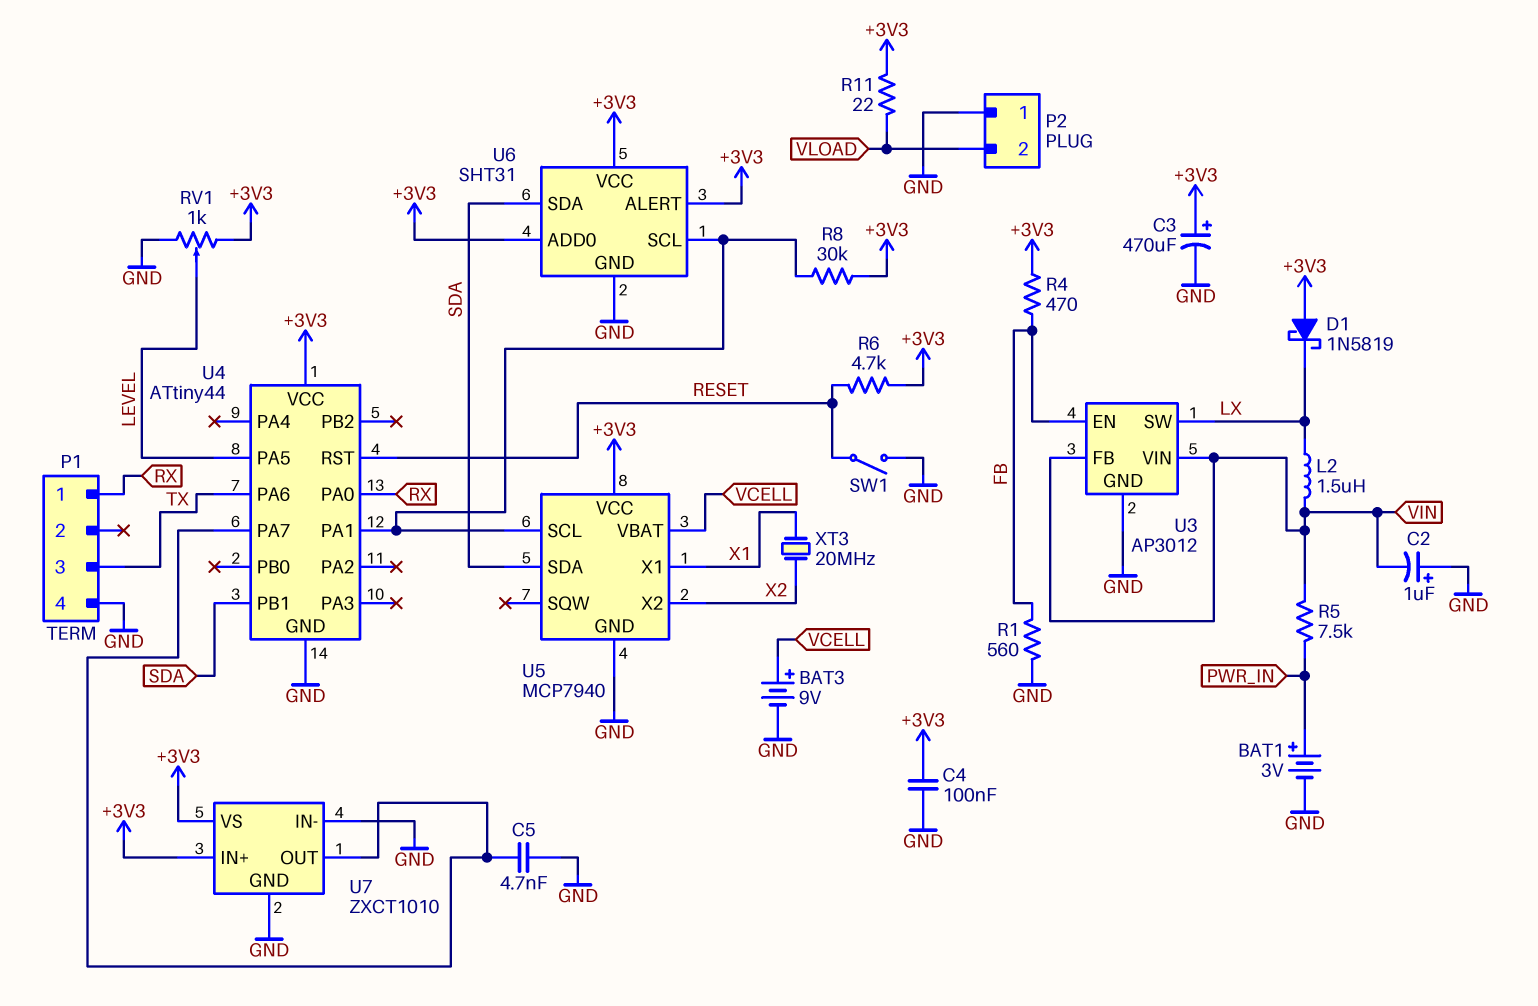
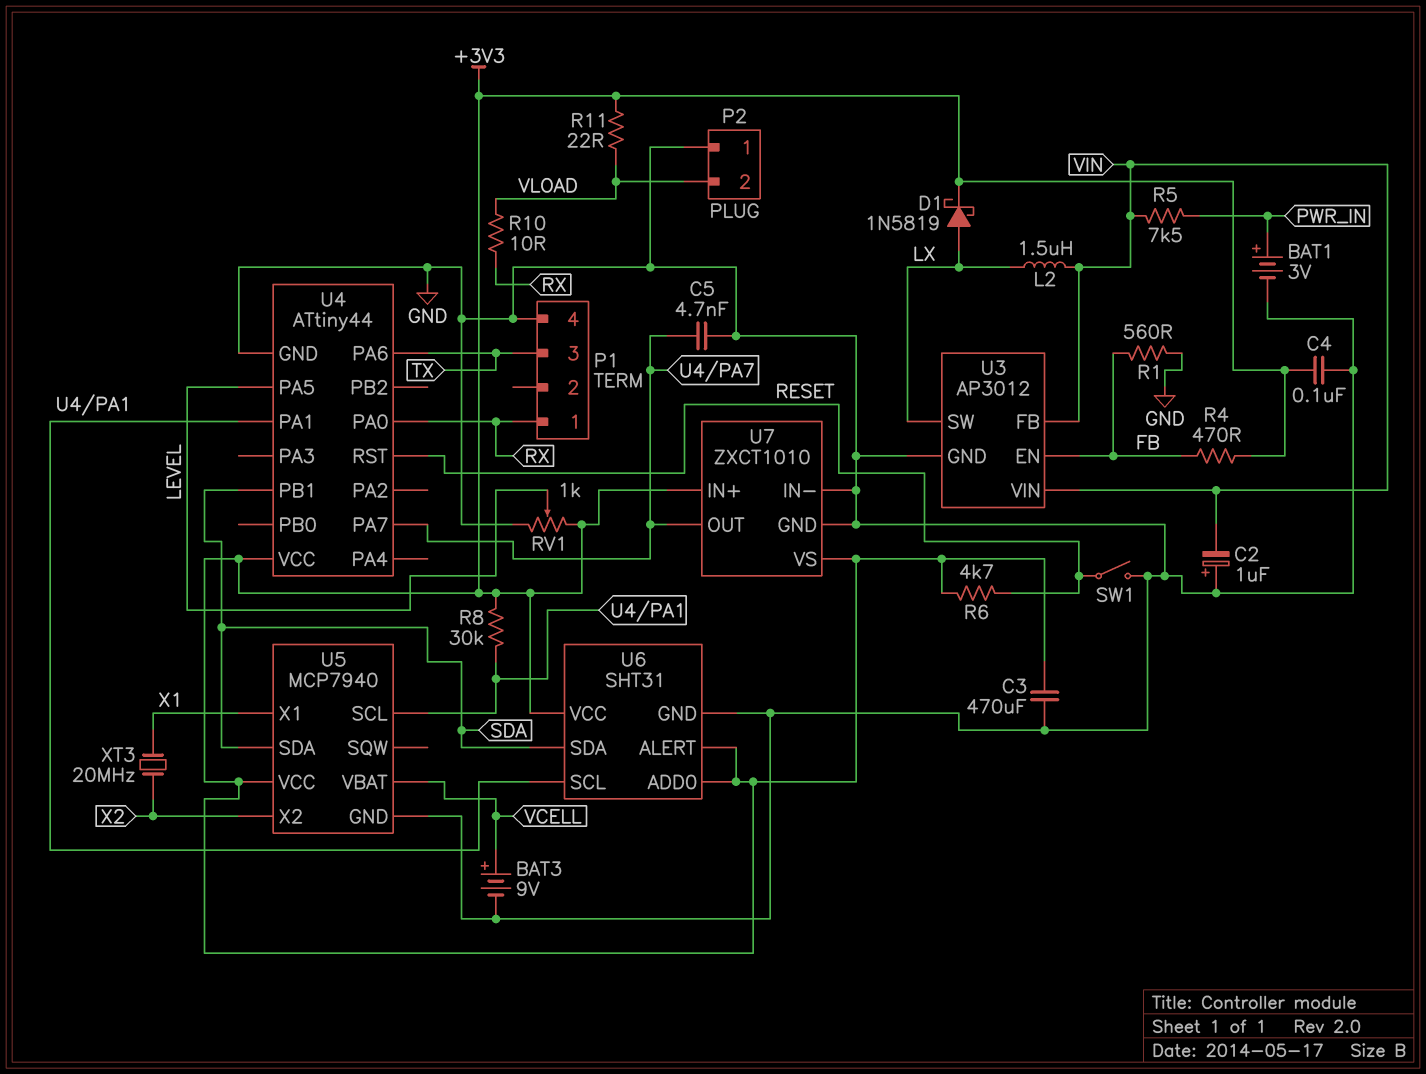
C3: 470uF (plus +3V3, minus GND) -> 470uF (+3V3, GND)
D1: schottky 1N5819 (A +3V3, K LX) -> schottky 1N5819 (A LX, K +3V3)
R10: none -> 10 (RX, VLOAD)

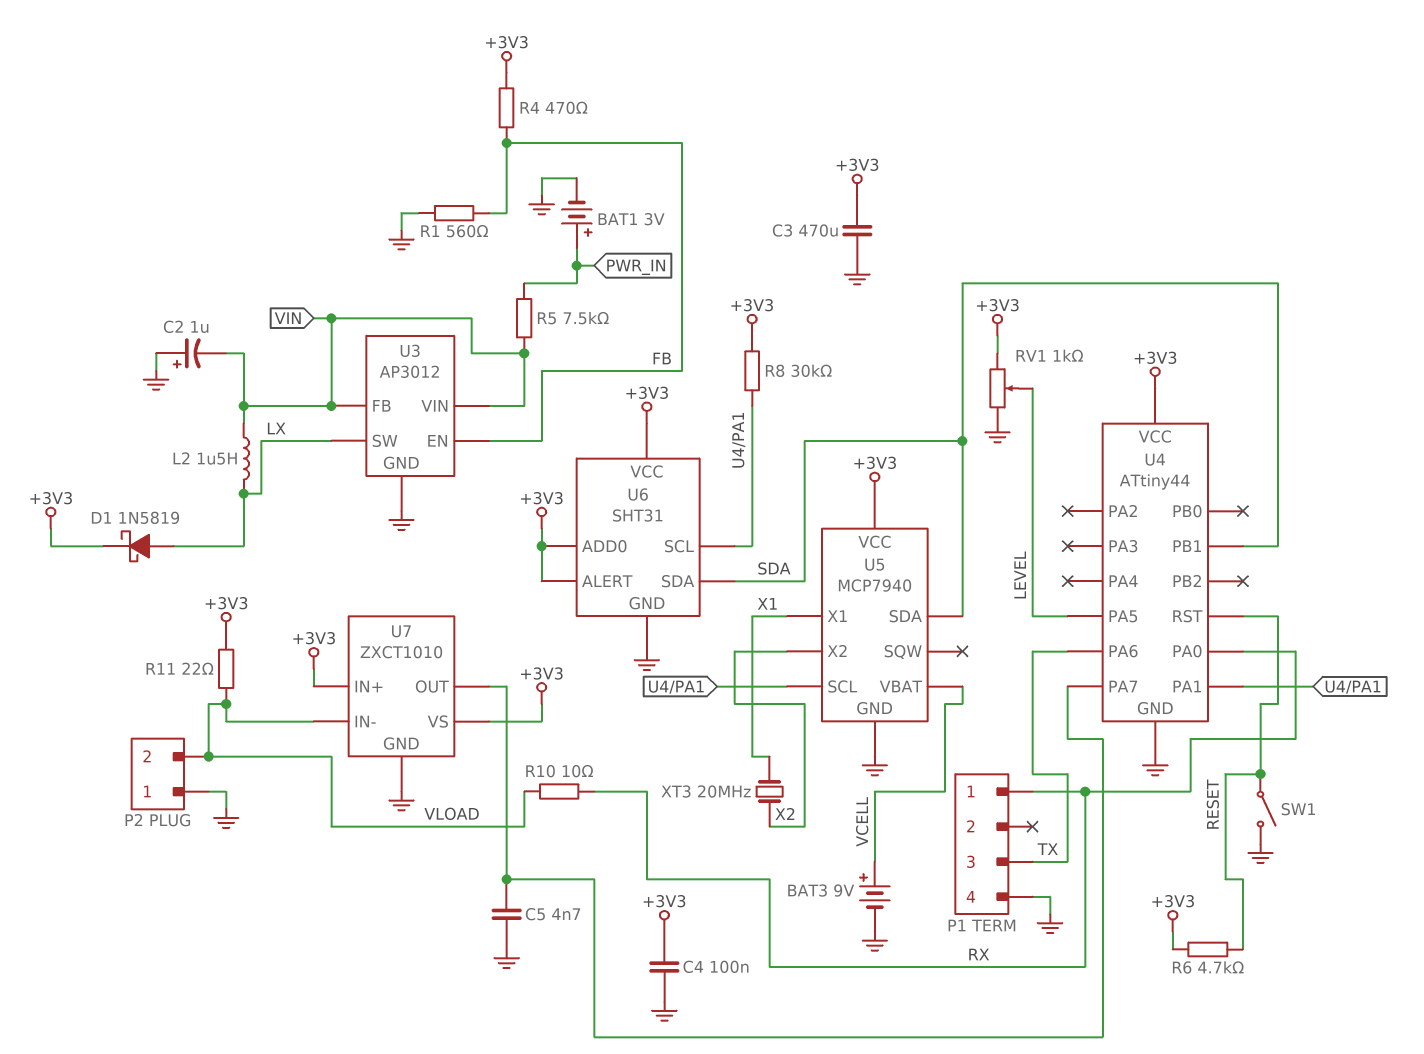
U7 pin IN-: GND -> VLOAD

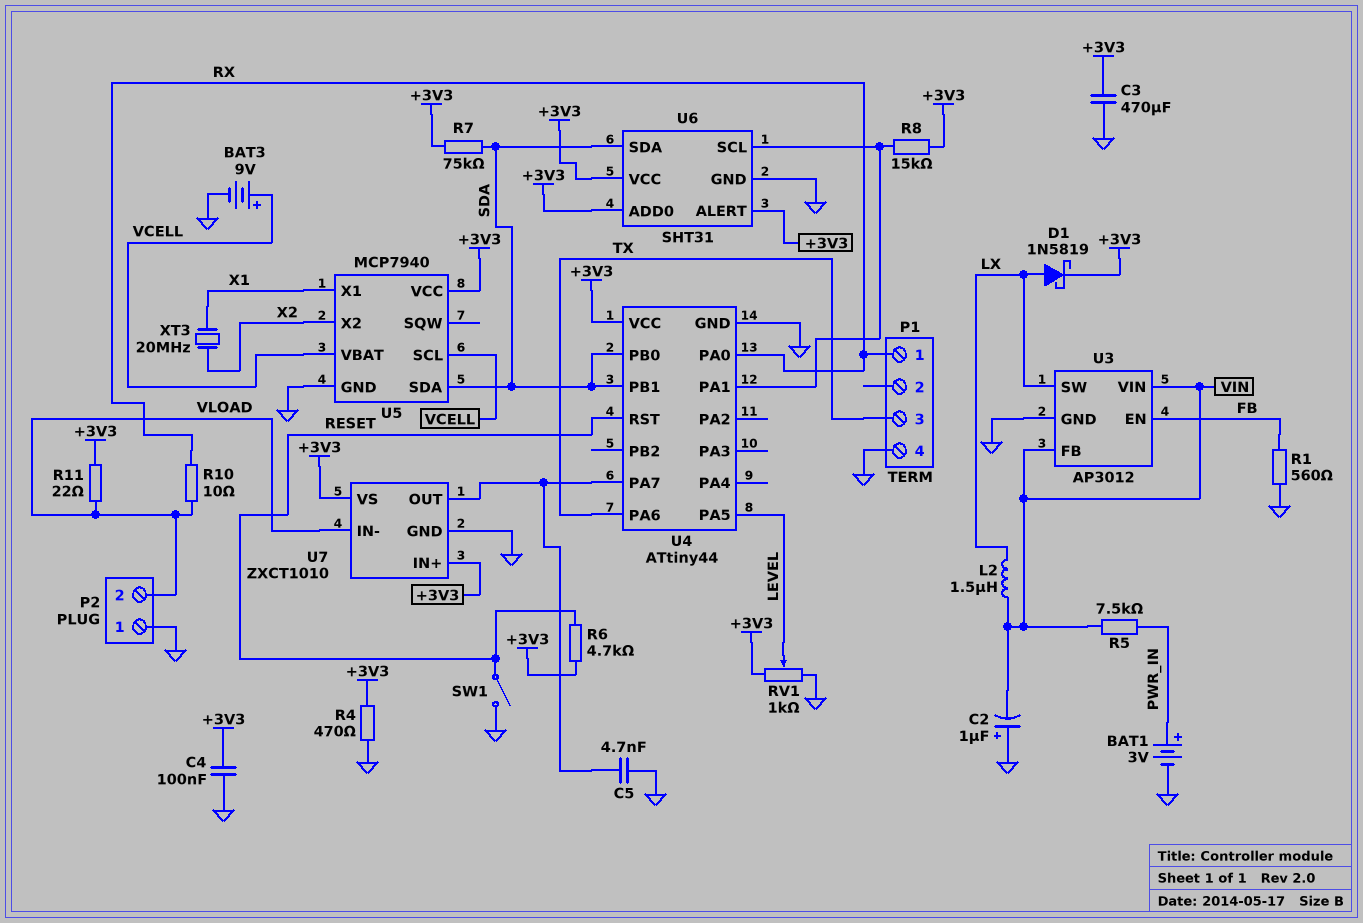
R4: 470 (+3V3, FB) -> 470 (+3V3, GND)
R7: none -> 75k (+3V3, SDA)
R8: 30k (+3V3, U4/PA1) -> 15k (+3V3, U4/PA1)
U4 pin PB0: none -> SDA
U5 pin SCL: U4/PA1 -> VCELL

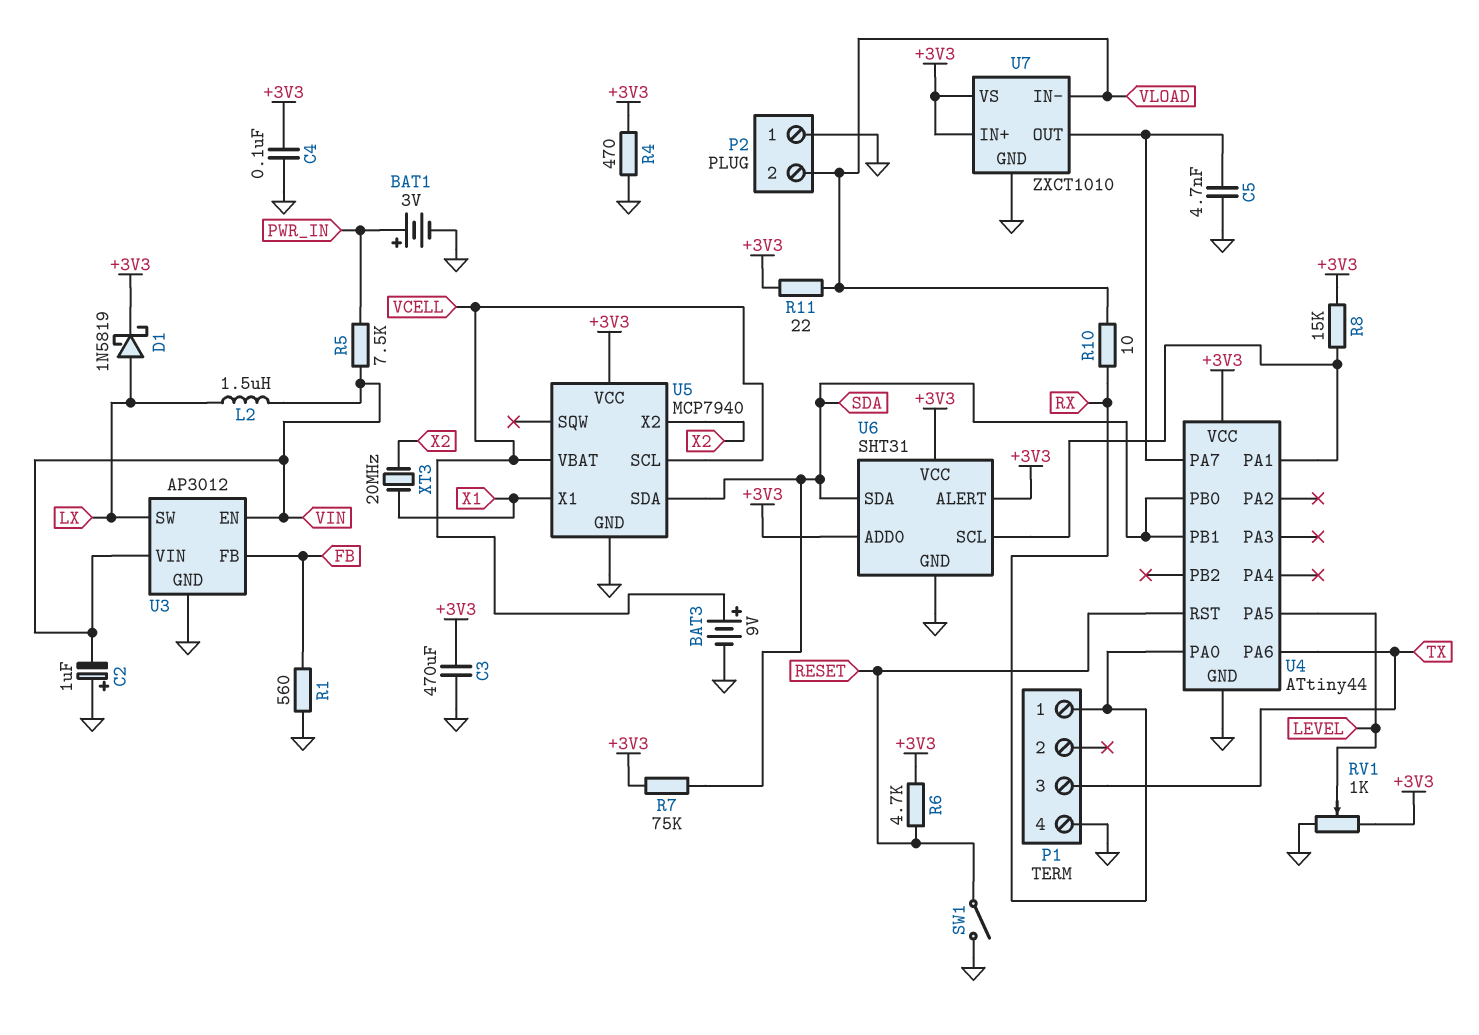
U3 pin EN: FB -> VIN
U3 pin FB: VIN -> FB

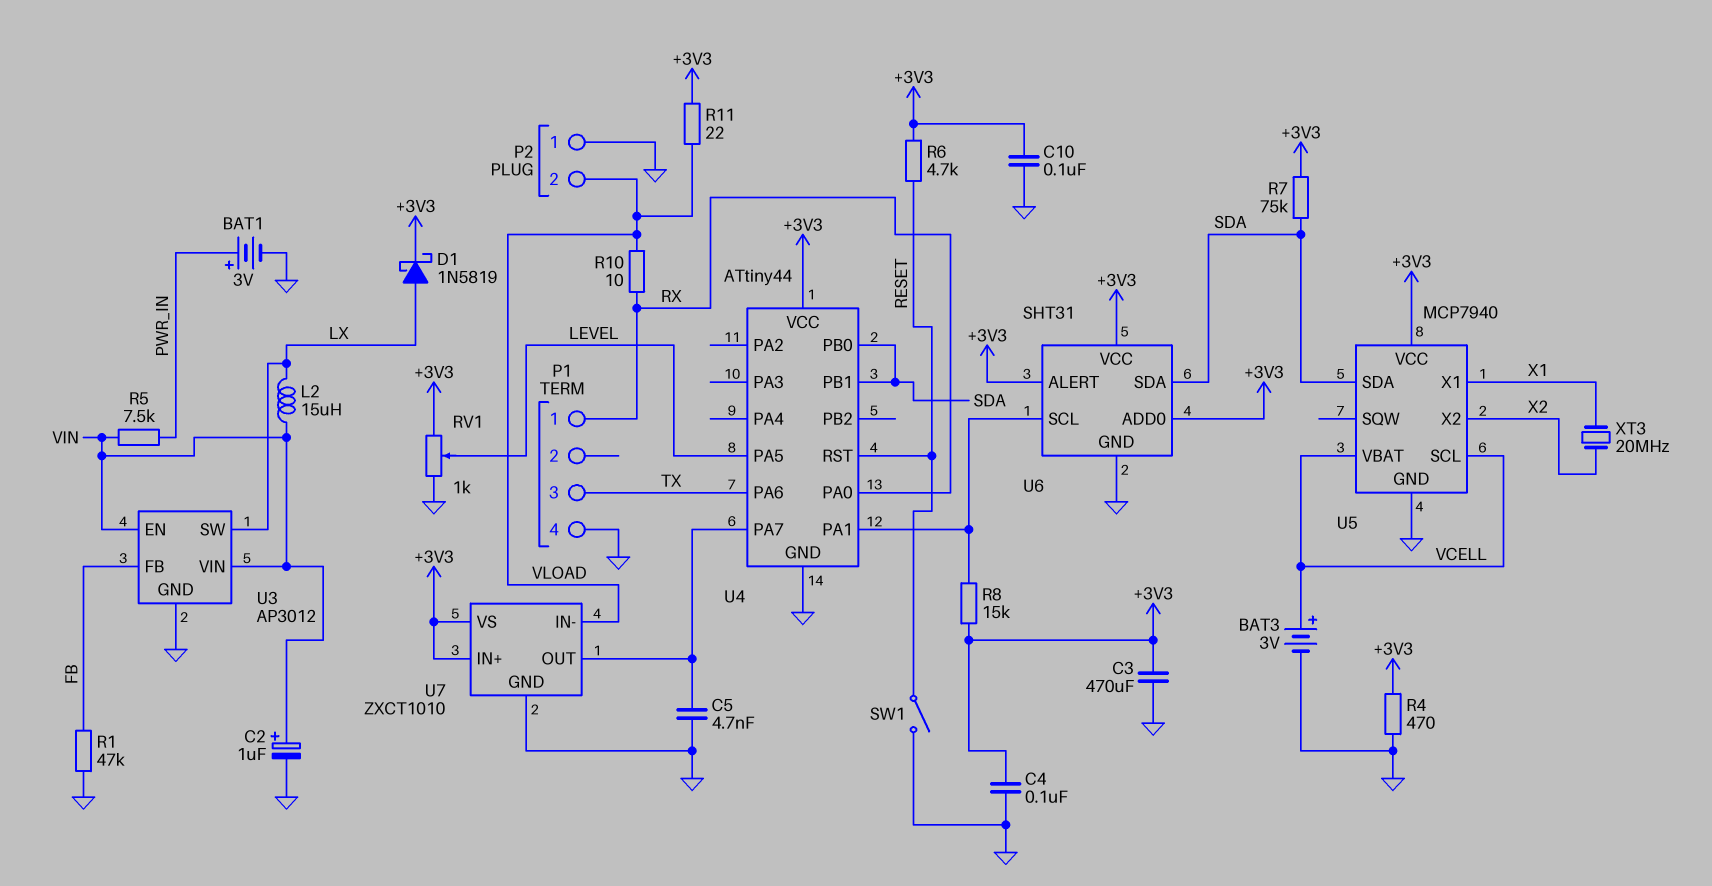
BAT3: 9V (plus VCELL, minus GND) -> 3V (plus VCELL, minus GND)
C2: 1uF (plus GND, minus VIN) -> 1uF (plus VIN, minus GND)
C10: none -> 100nF (+3V3, GND)
L2: 1.5uH (LX, VIN) -> 15uH (LX, VIN)
R1: 560 (FB, GND) -> 47k (FB, GND)

